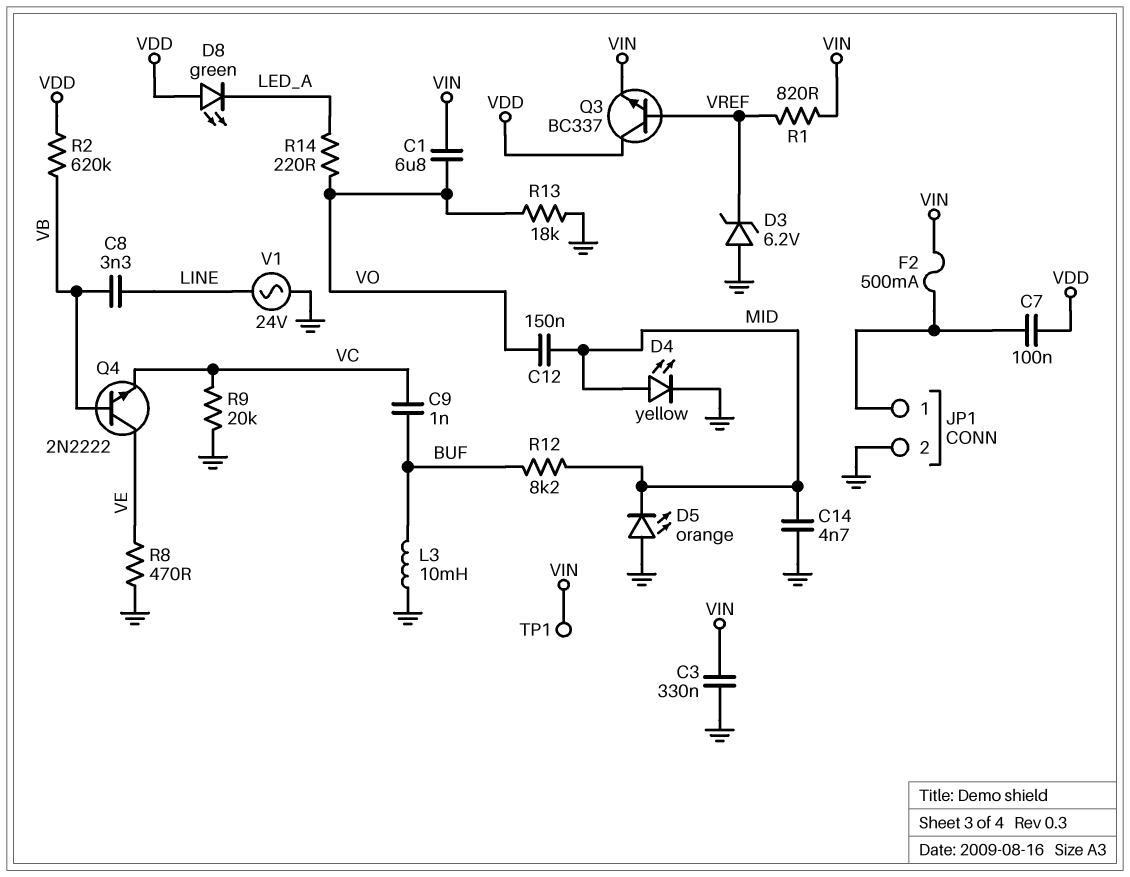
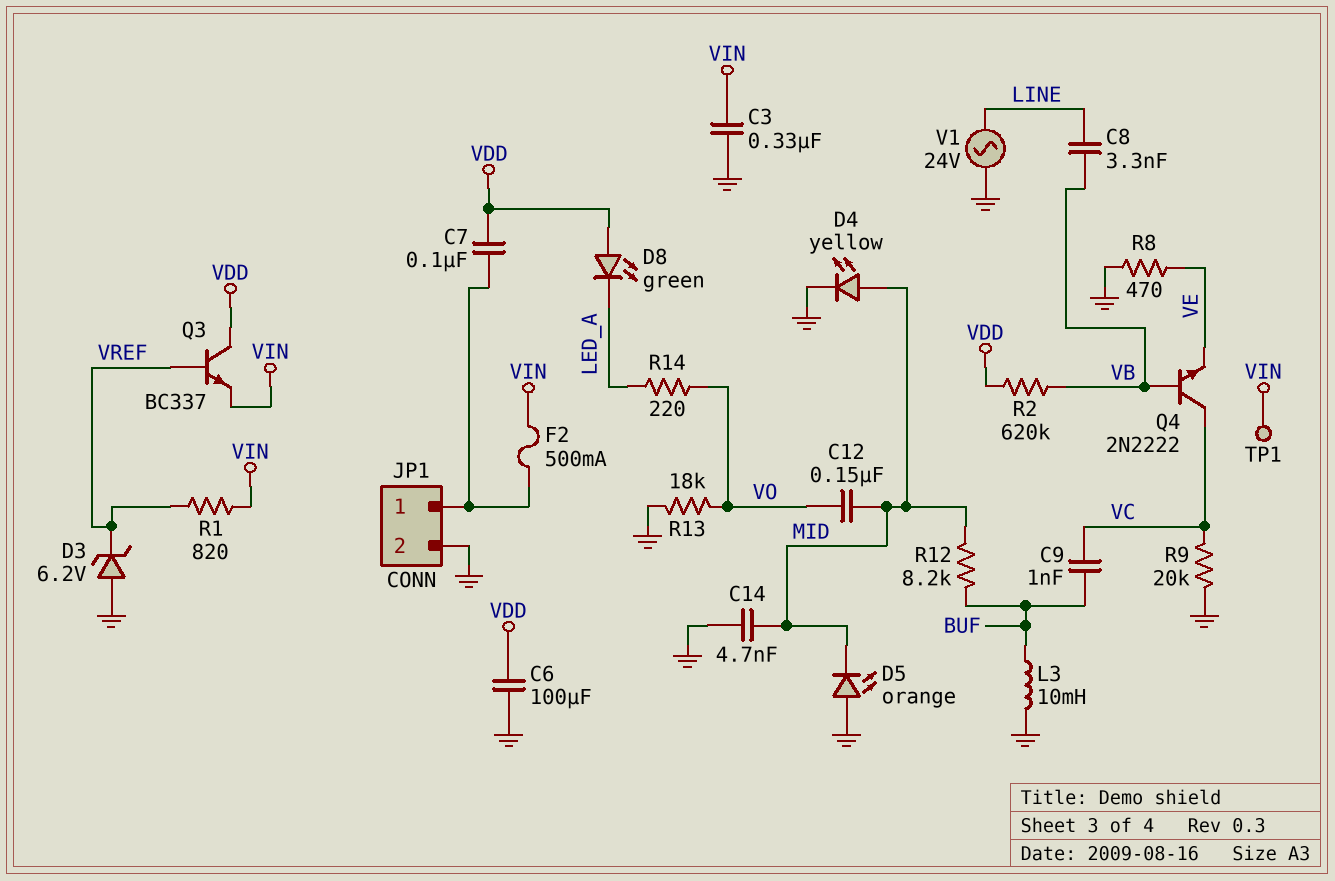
C1: 6.8uF (VIN, VO) -> none
C6: none -> 100uF (GND, VDD)
Q4: NPN 2N2222 (B VB, C VE, E VC) -> NPN 2N2222 (B VB, C VC, E VE)

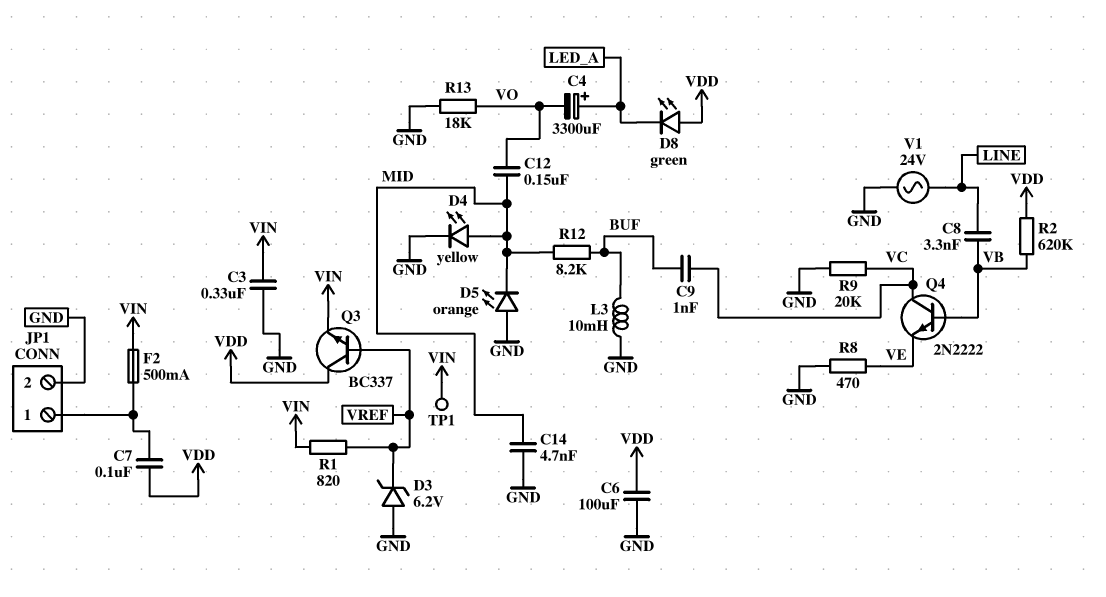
C4: none -> 3300uF (plus LED_A, minus VO)
R14: 220 (LED_A, VO) -> none

